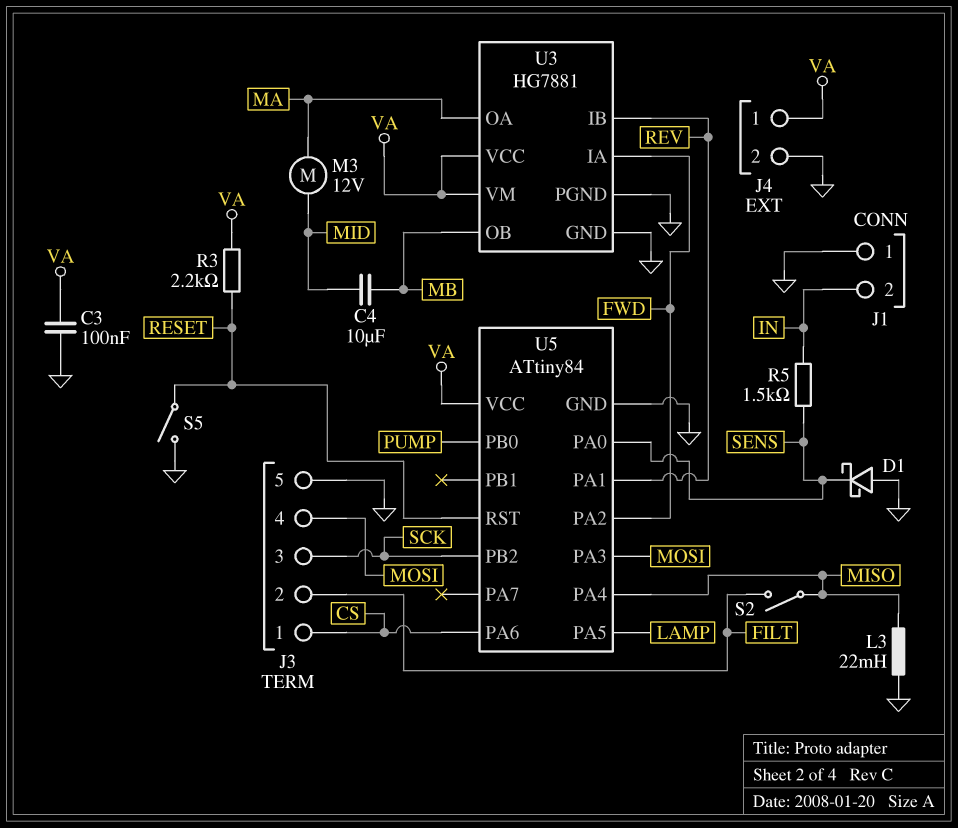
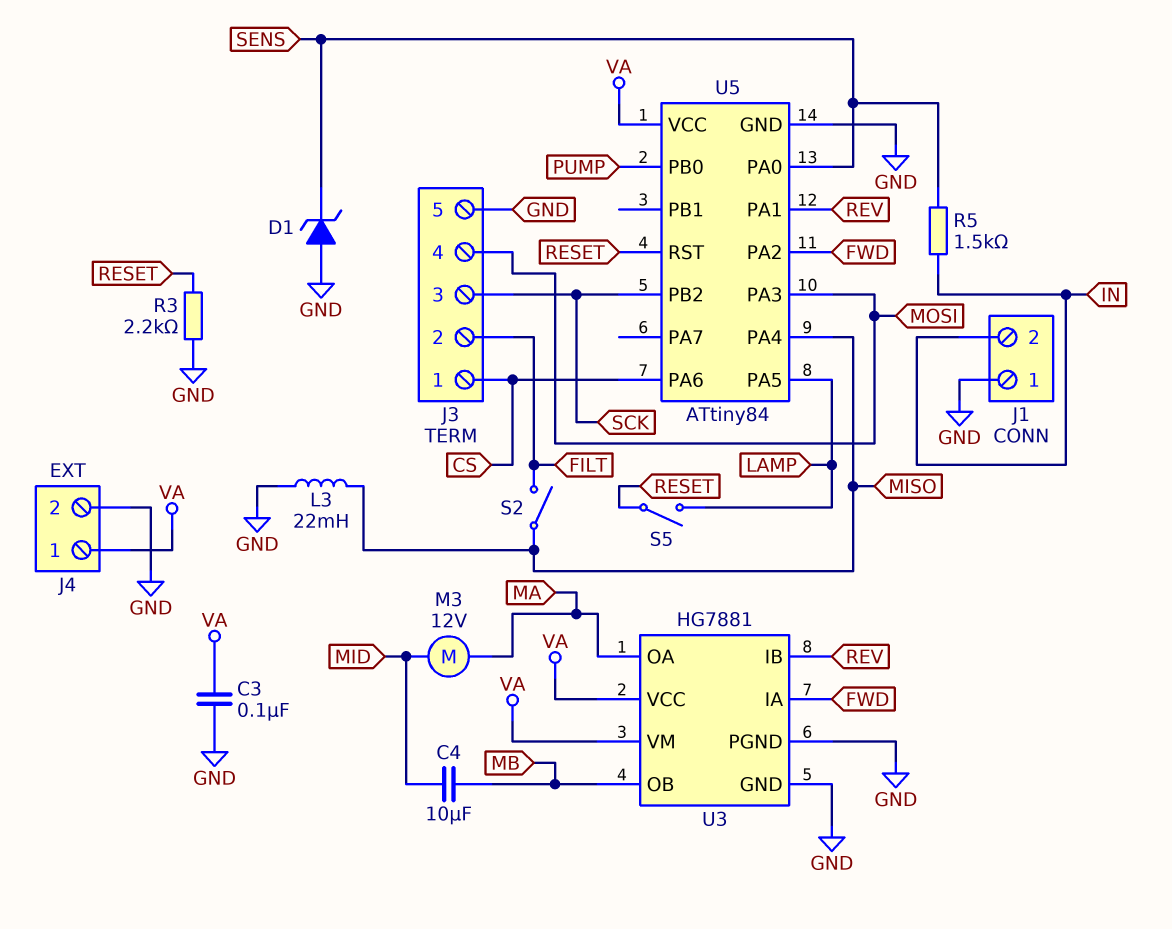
D1: schottky (A GND, K SENS) -> zener (A GND, K SENS)
R3: 2.2k (RESET, VA) -> 2.2k (GND, RESET)
S5: switch (GND, RESET) -> switch (LAMP, RESET)

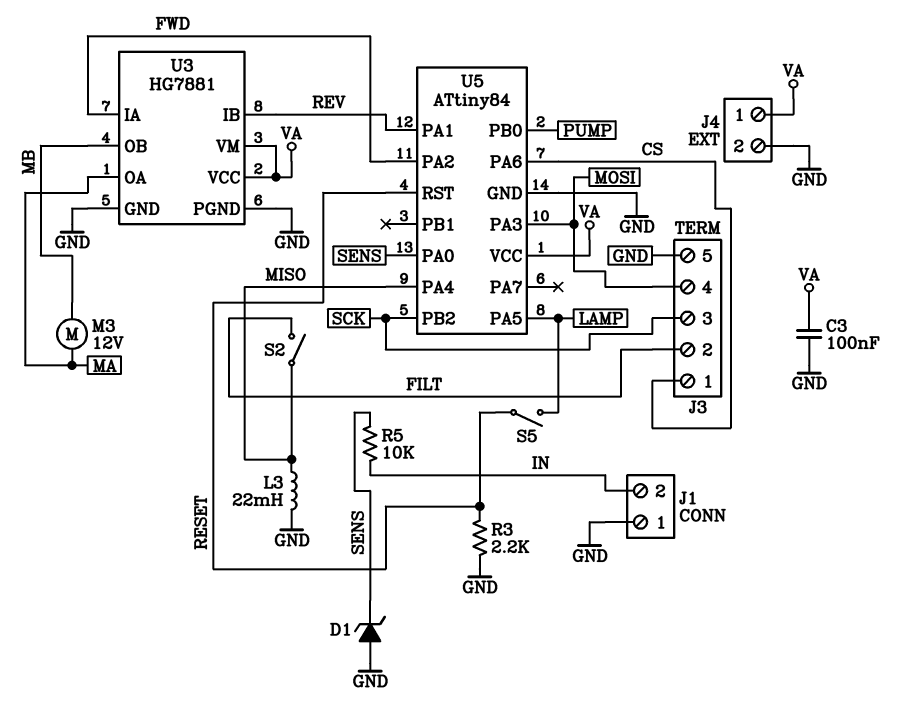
C4: 10uF (MB, MID) -> none
M3: motor 12V (MA, MID) -> motor 12V (MA, MB)
R5: 1.5k (IN, SENS) -> 10k (IN, SENS)

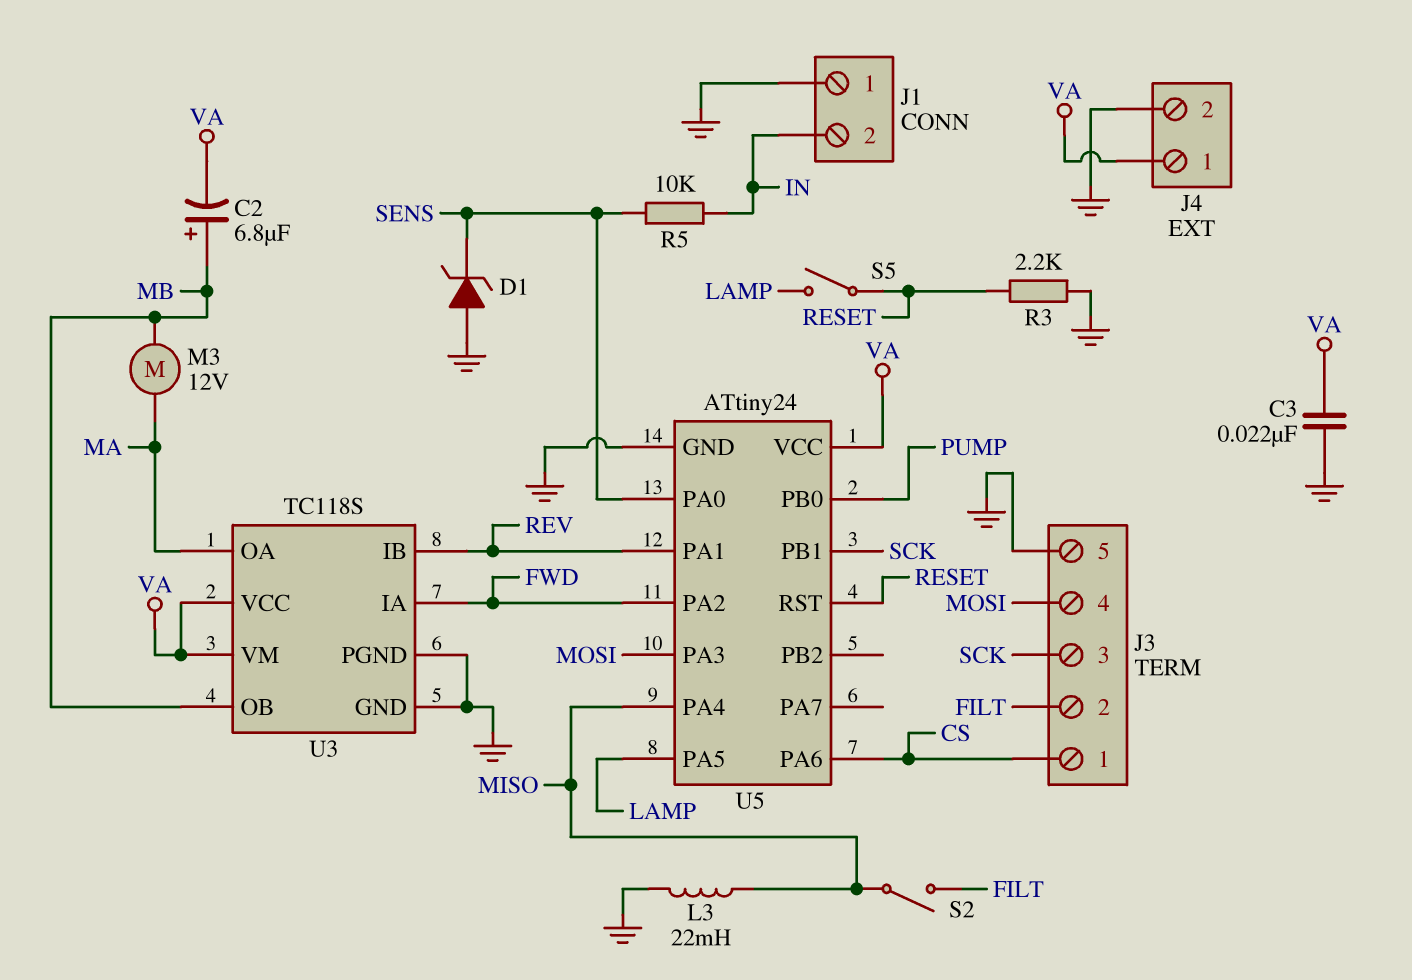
C2: none -> 6.8uF (plus MB, minus VA)
C3: 100nF (GND, VA) -> 22nF (GND, VA)
U3: HG7881 -> TC118S
U5: ATtiny84 -> ATtiny24
U5 pin PB1: none -> SCK
U5 pin PB2: SCK -> none

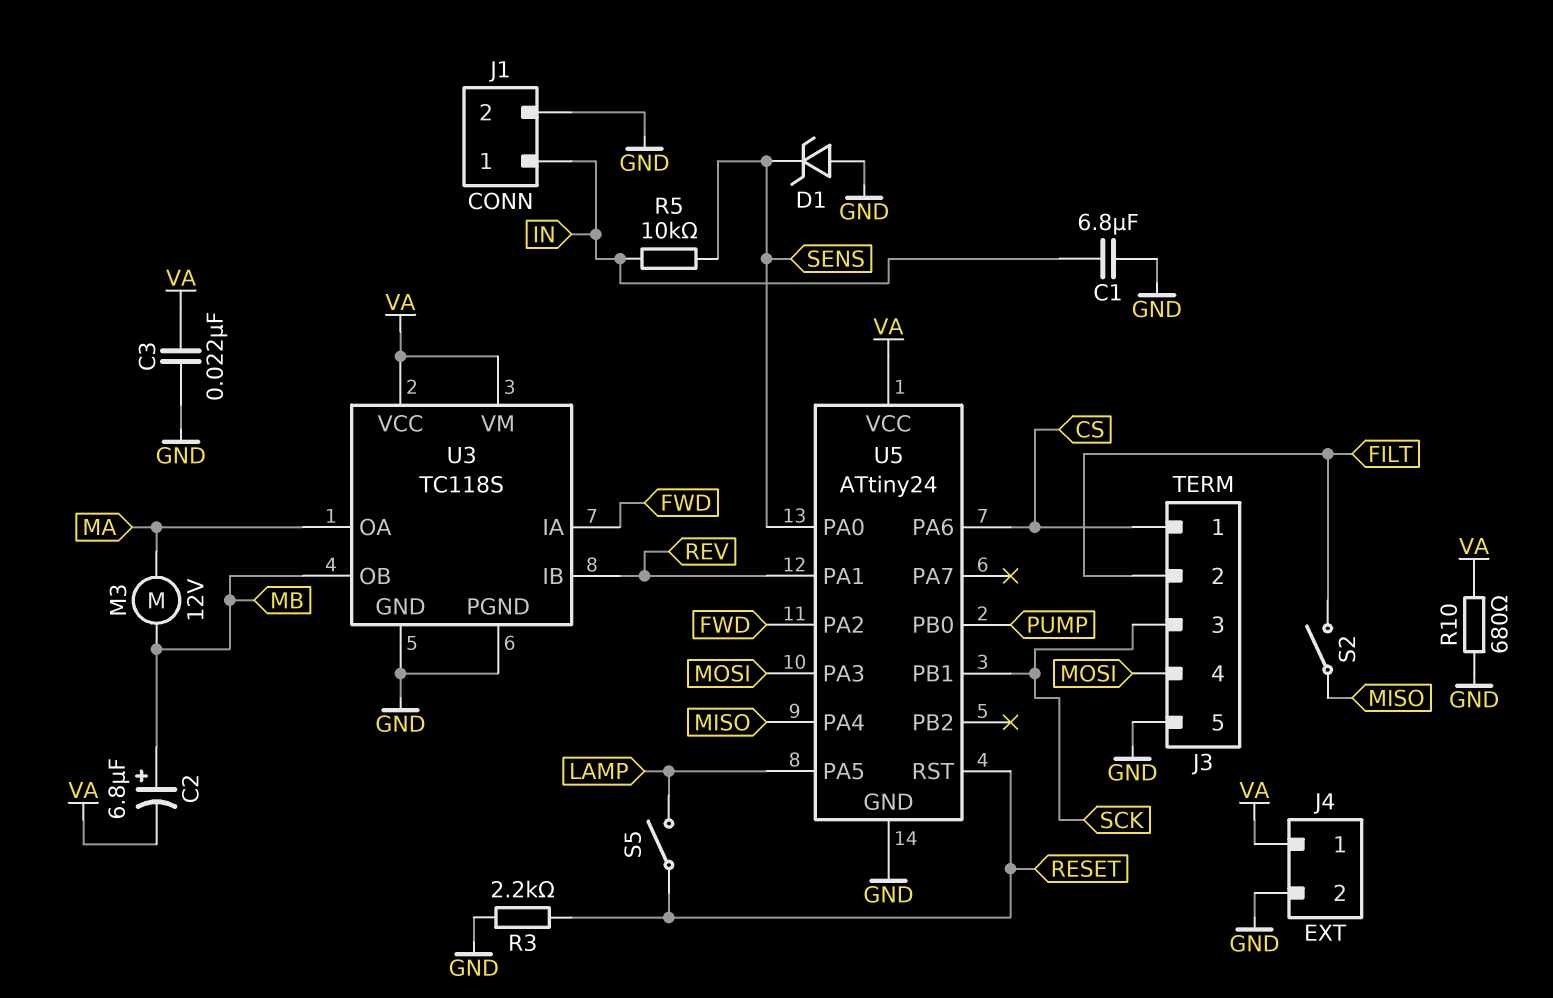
C1: none -> 6.8uF (GND, IN)
J1 pin 1: GND -> IN
J1 pin 2: IN -> GND
L3: 22mH (GND, MISO) -> none
R10: none -> 680 (GND, VA)

